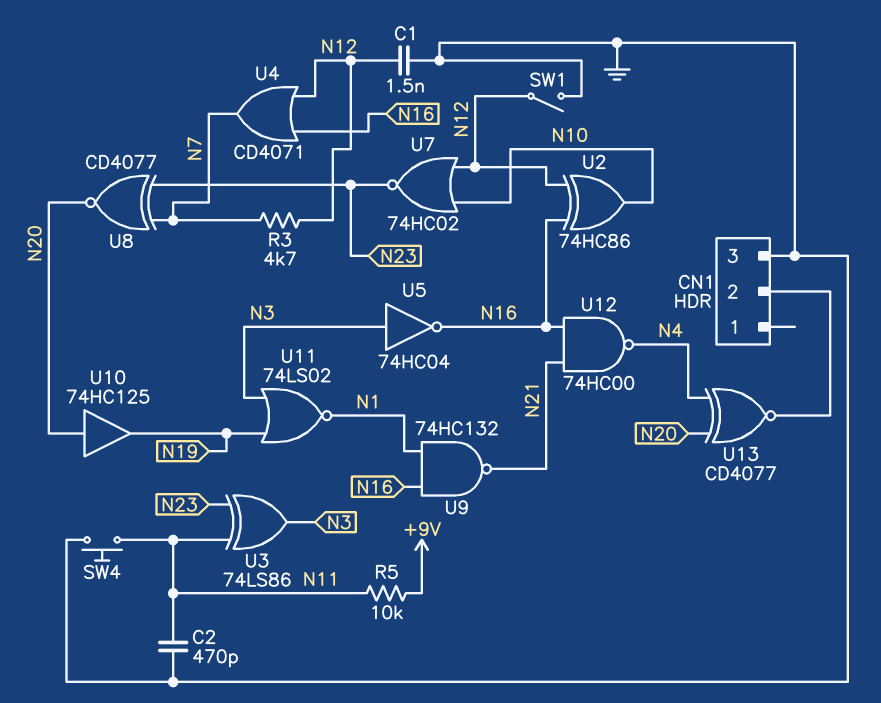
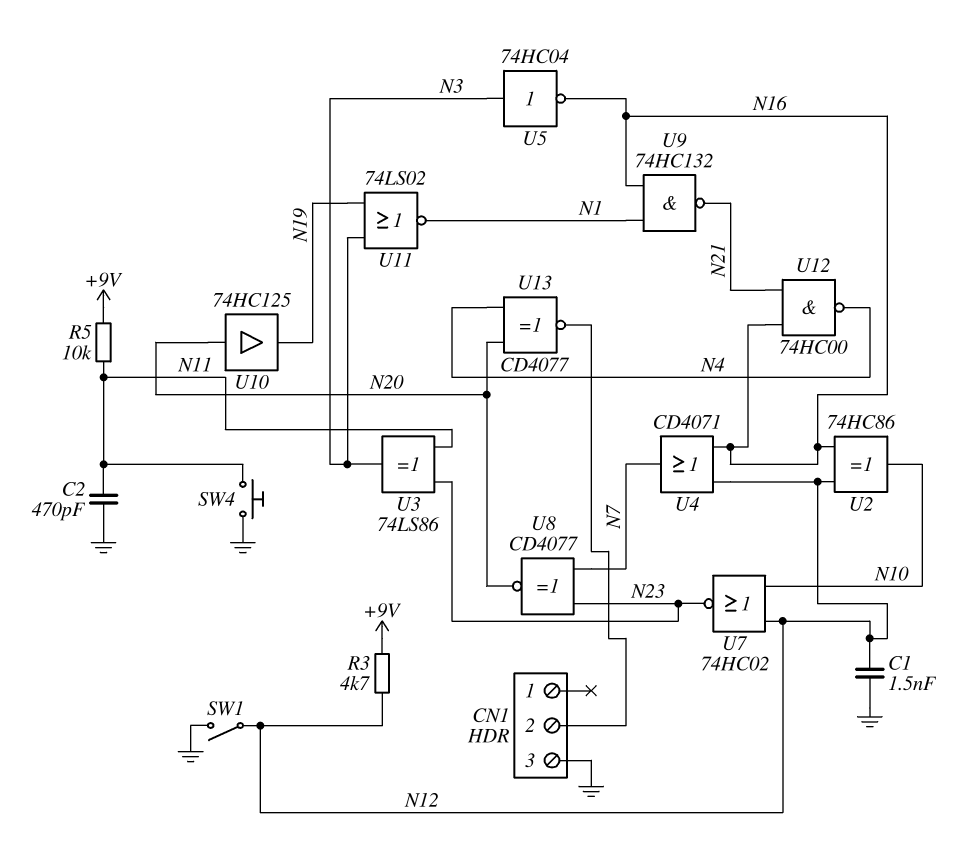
R3: 4.7k (N7, N12) -> 4.7k (+9V, N12)

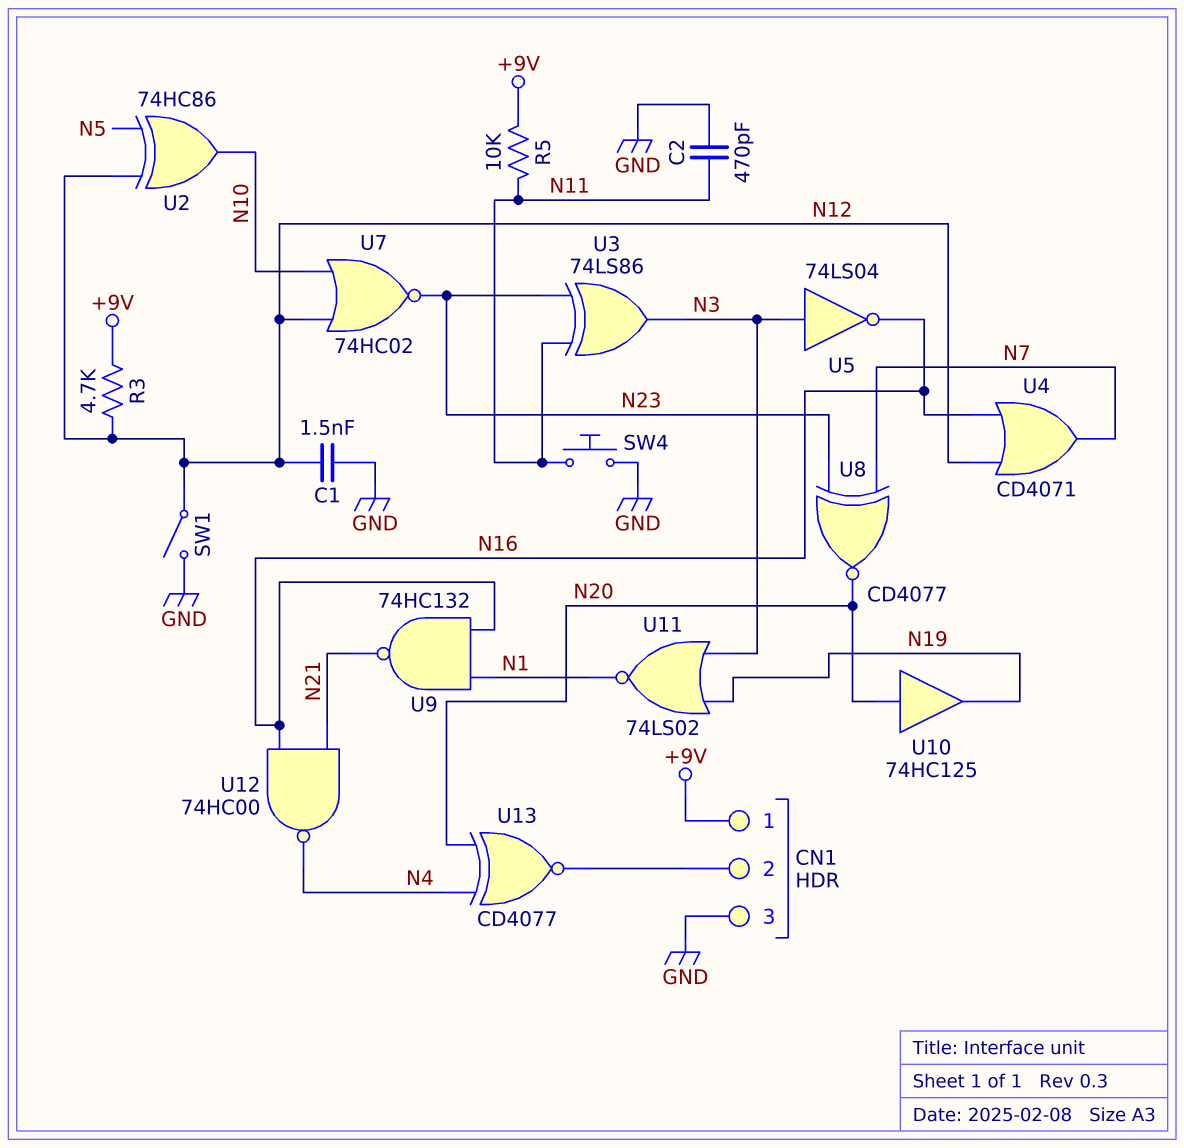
CN1 pin 1: none -> +9V
U2: XOR 74HC86 (in N12, in N16, out N10) -> XOR 74HC86 (in N5, in N12, out N10)
U5: NOT 74HC04 (in N3, out N16) -> NOT 74LS04 (in N3, out N16)

